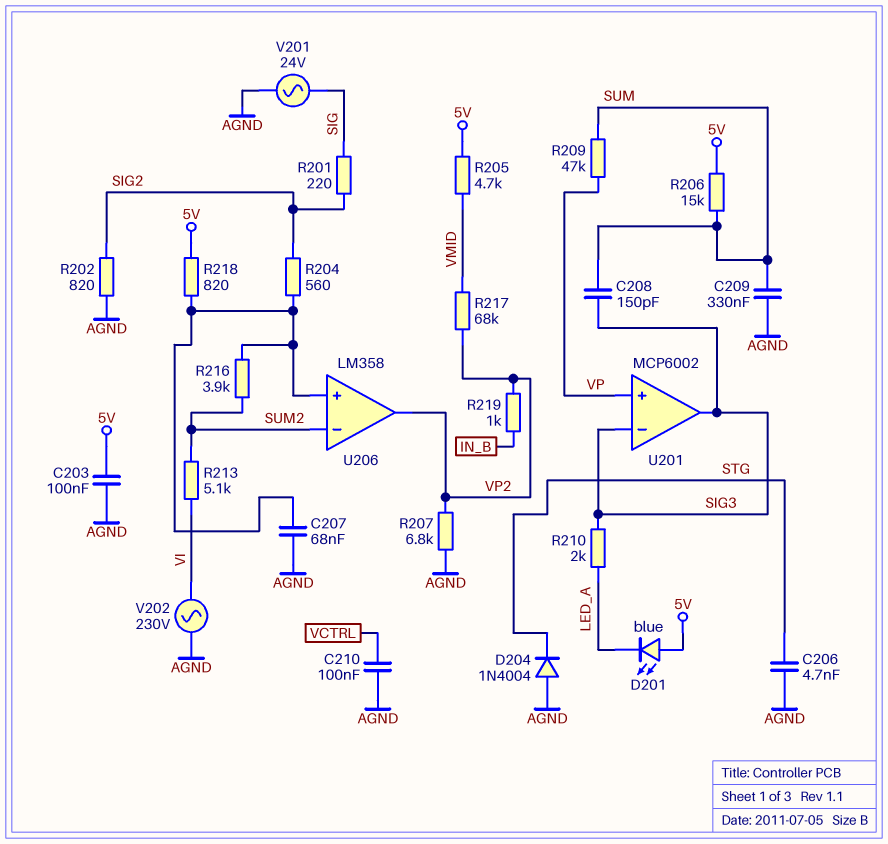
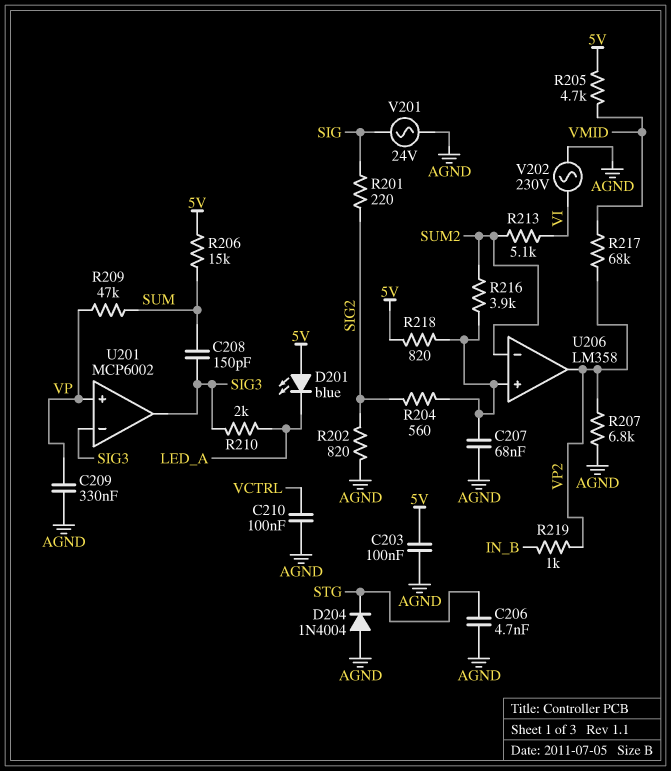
C209: 330nF (AGND, SUM) -> 330nF (AGND, VP)

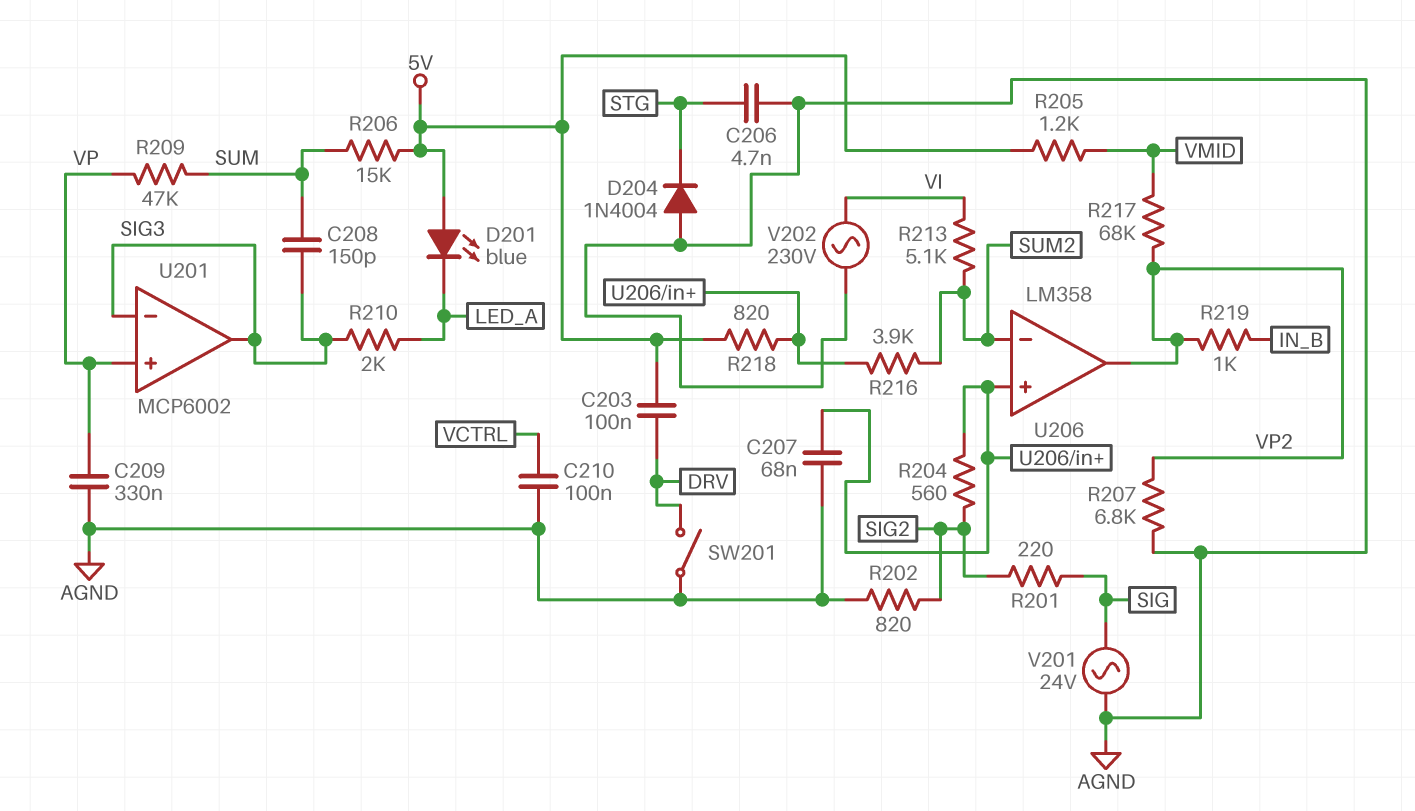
C203: 100nF (5V, AGND) -> 100nF (5V, DRV)
R205: 4.7k (5V, VMID) -> 1.2k (5V, VMID)
SW201: none -> switch (AGND, DRV)

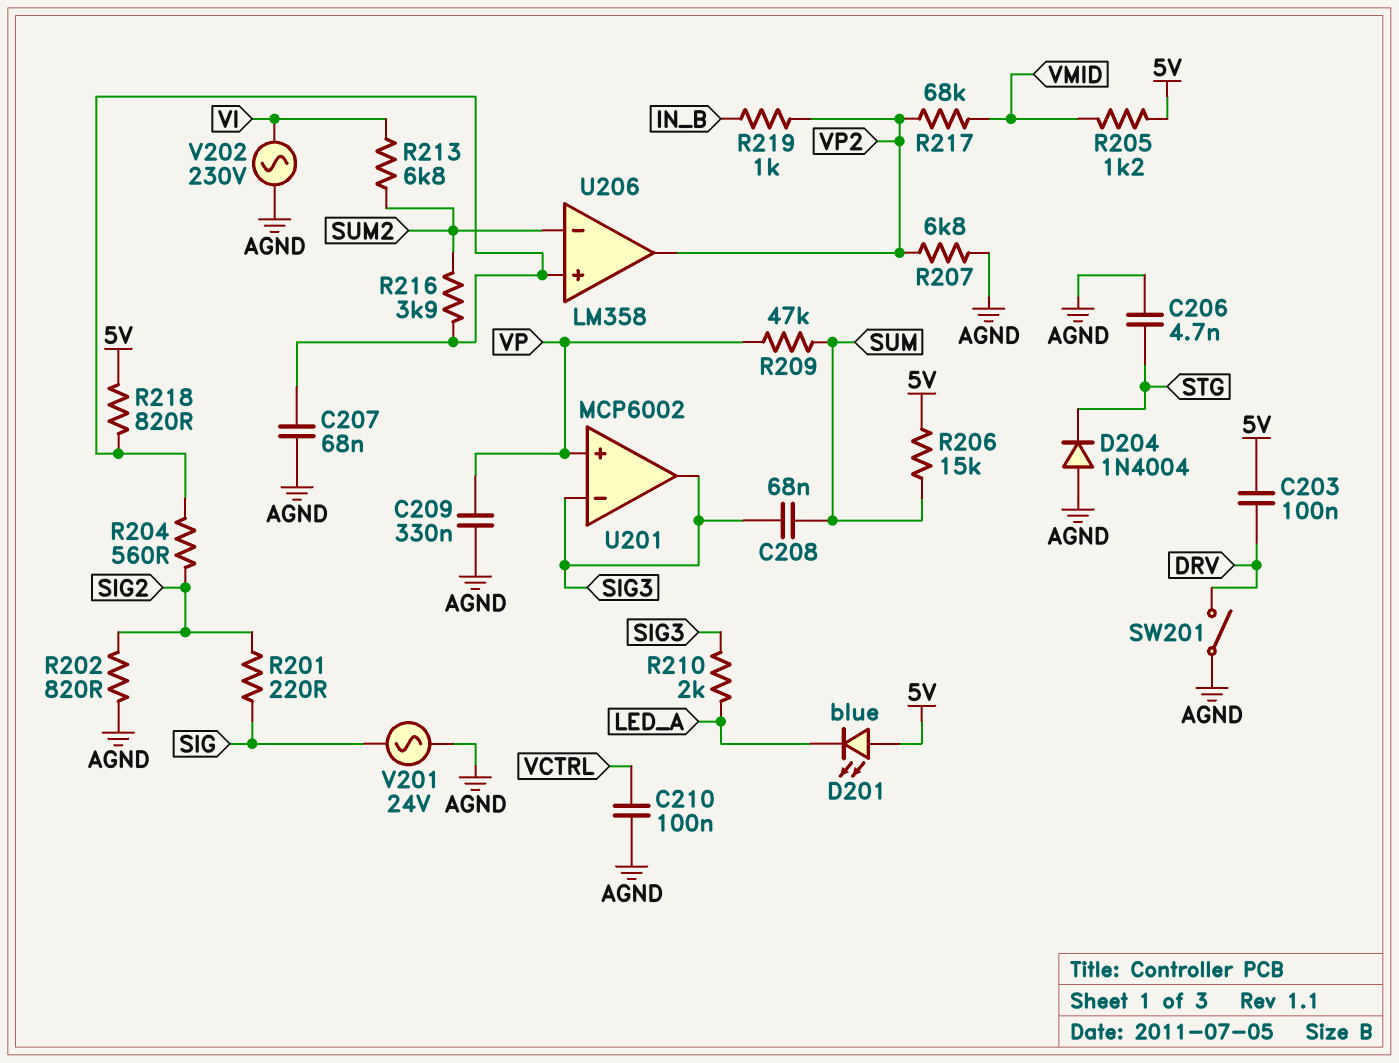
C208: 150pF (SIG3, SUM) -> 68nF (SIG3, SUM)
R213: 5.1k (SUM2, VI) -> 6.8k (SUM2, VI)

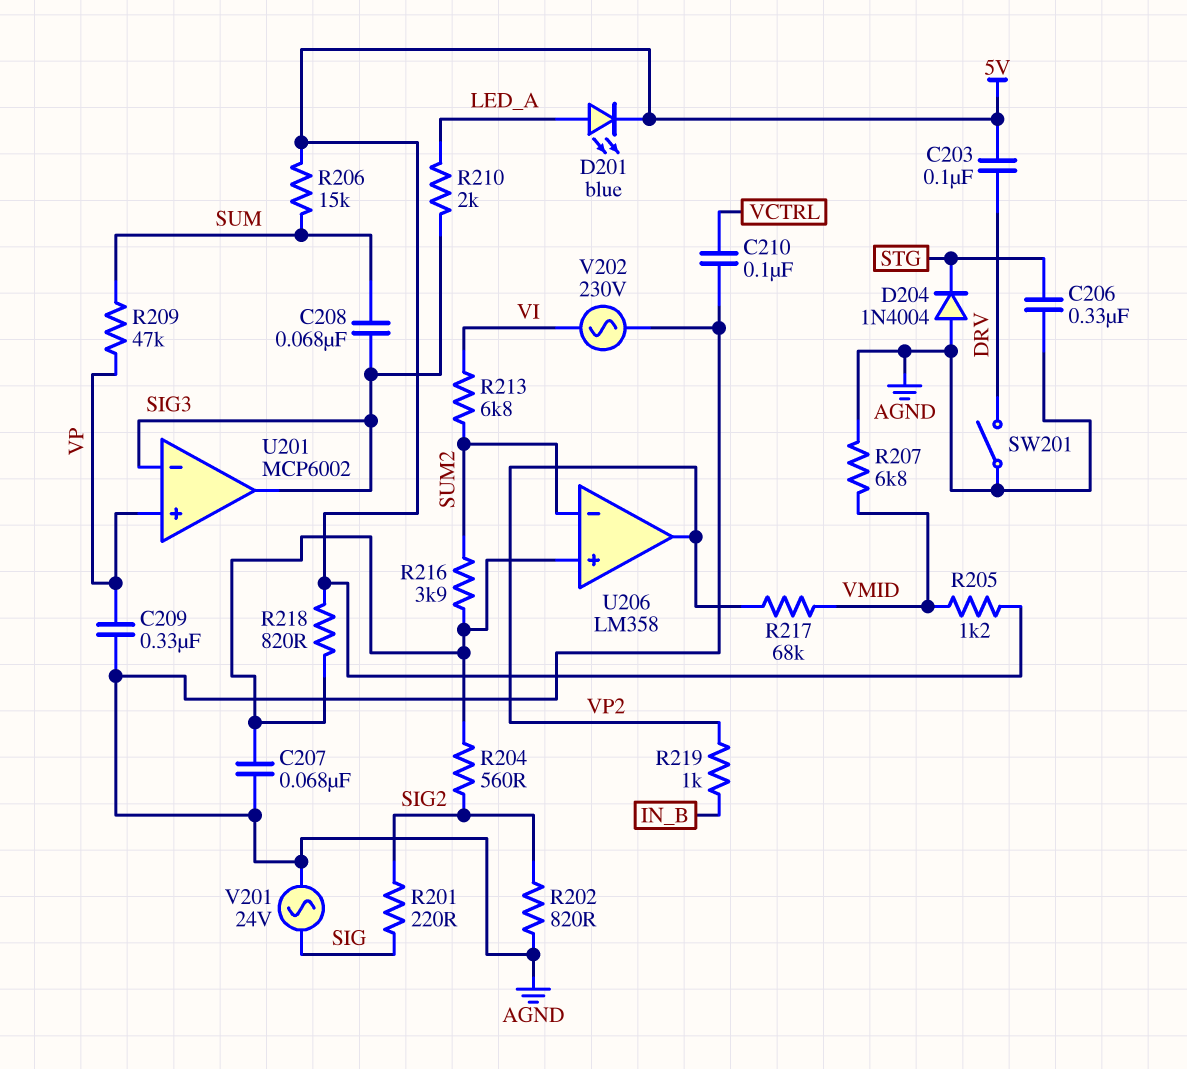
C206: 4.7nF (AGND, STG) -> 330nF (AGND, STG)
D201: LED blue (A 5V, K LED_A) -> LED blue (A LED_A, K 5V)
R207: 6.8k (AGND, VP2) -> 6.8k (AGND, VMID)

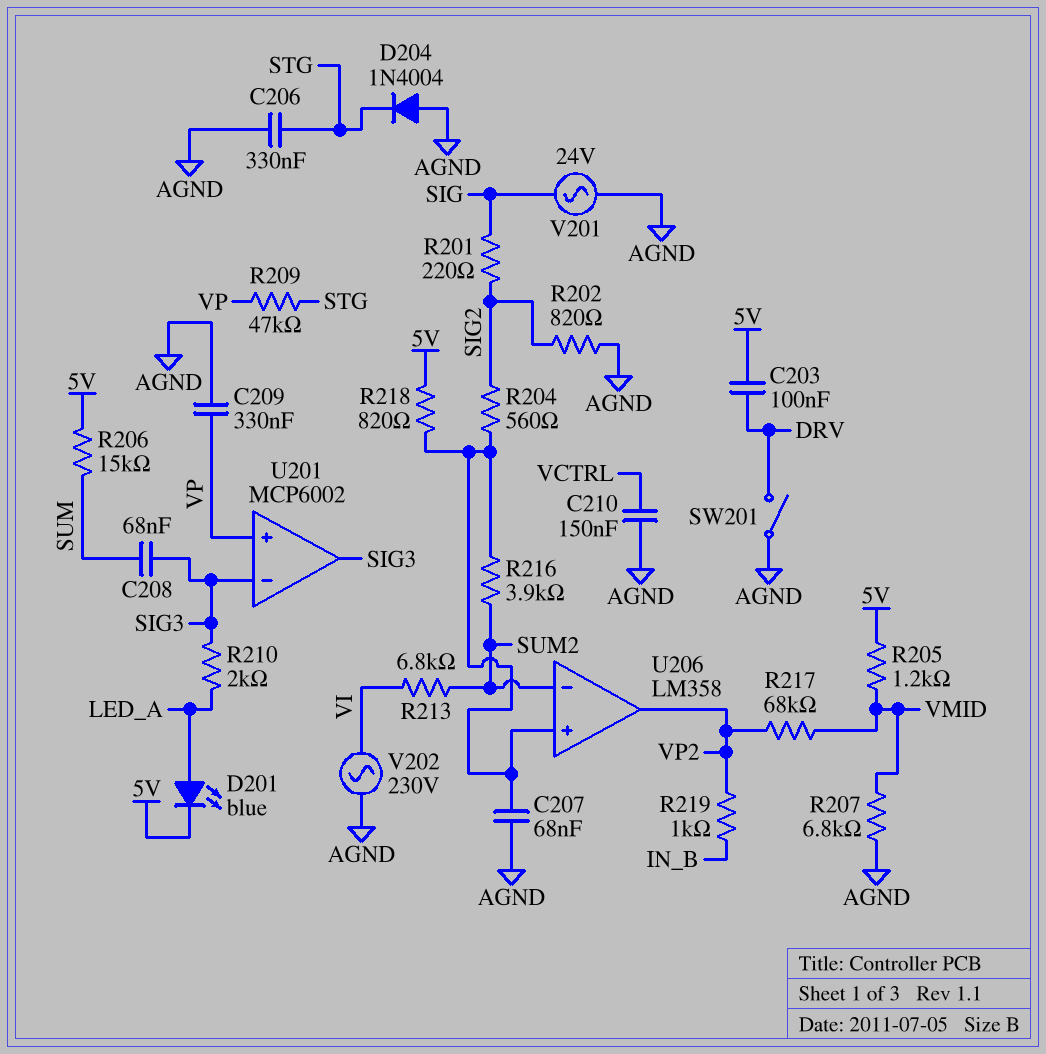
C210: 100nF (AGND, VCTRL) -> 150nF (AGND, VCTRL)
R209: 47k (SUM, VP) -> 47k (STG, VP)

